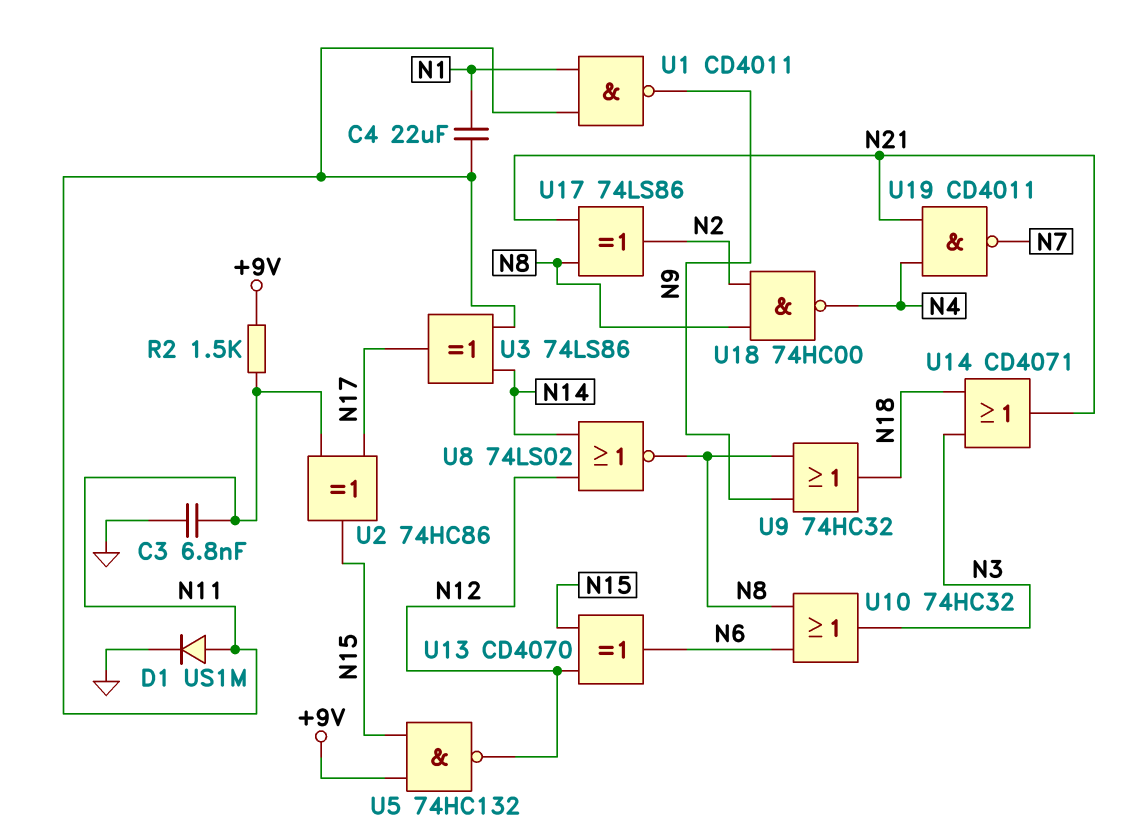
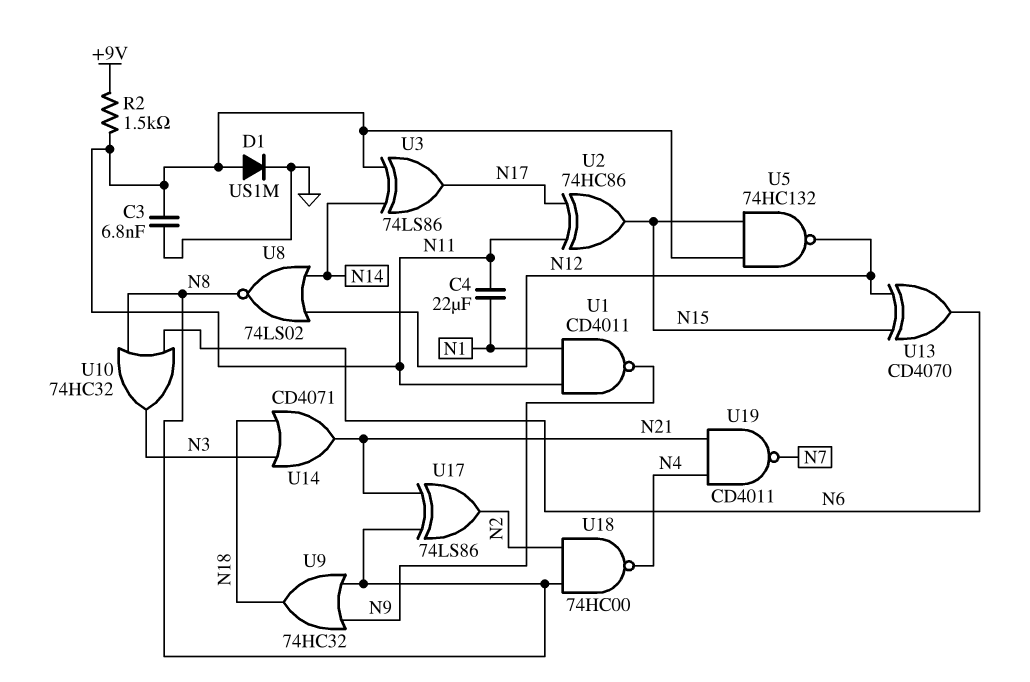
U5: NAND 74HC132 (in +9V, in N15, out N12) -> NAND 74HC132 (in N11, in N15, out N12)

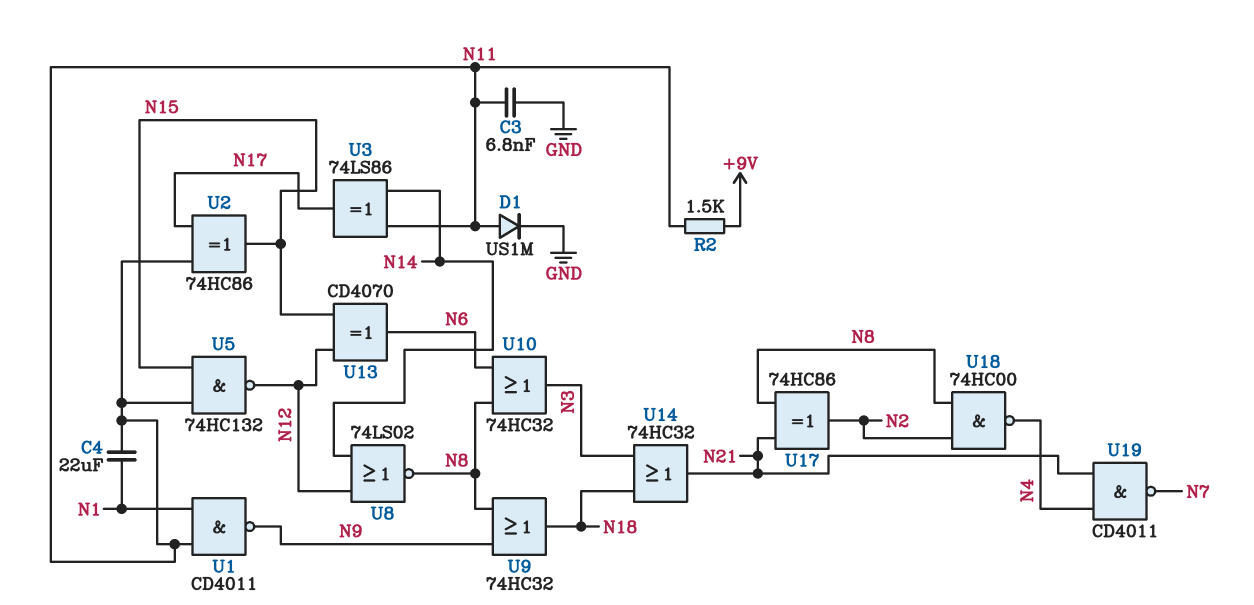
U14: OR CD4071 (in N3, in N18, out N21) -> OR 74HC32 (in N3, in N18, out N21)
U17: XOR 74LS86 (in N8, in N21, out N2) -> XOR 74HC86 (in N8, in N21, out N2)

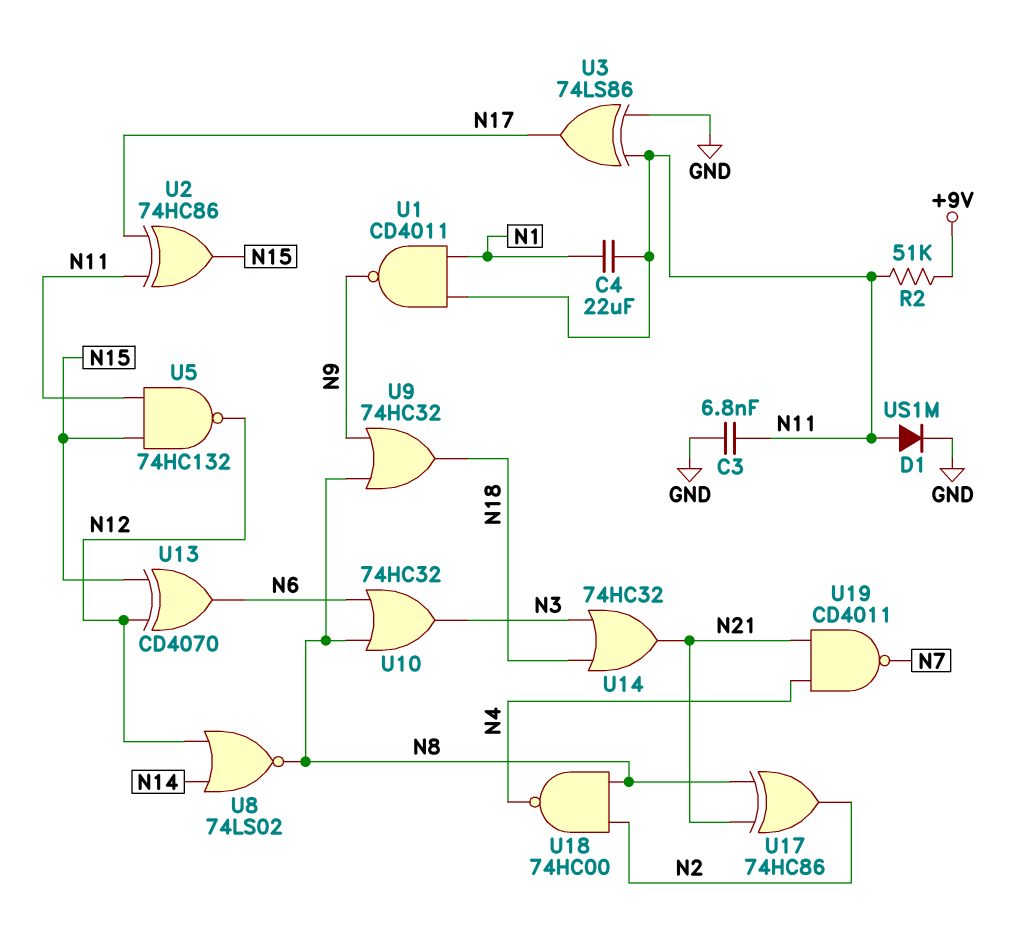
R2: 1.5k (+9V, N11) -> 51k (+9V, N11)
U3: XOR 74LS86 (in N11, in N14, out N17) -> XOR 74LS86 (in GND, in N11, out N17)

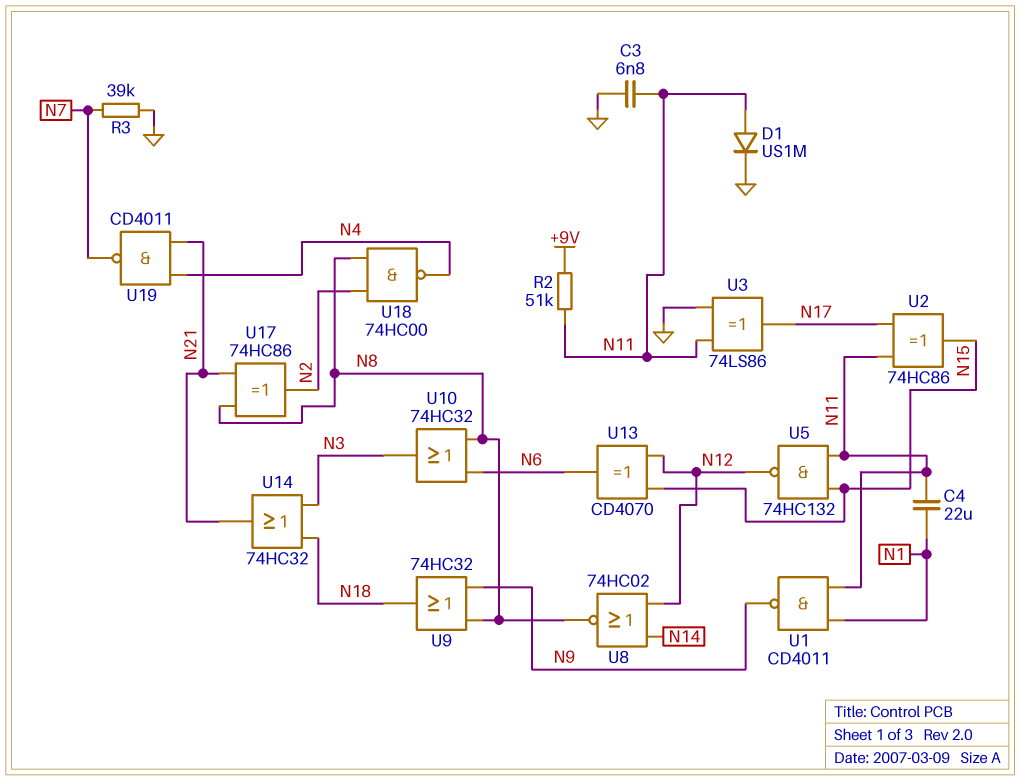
R3: none -> 39k (GND, N7)
U8: NOR 74LS02 (in N12, in N14, out N8) -> NOR 74HC02 (in N12, in N14, out N8)

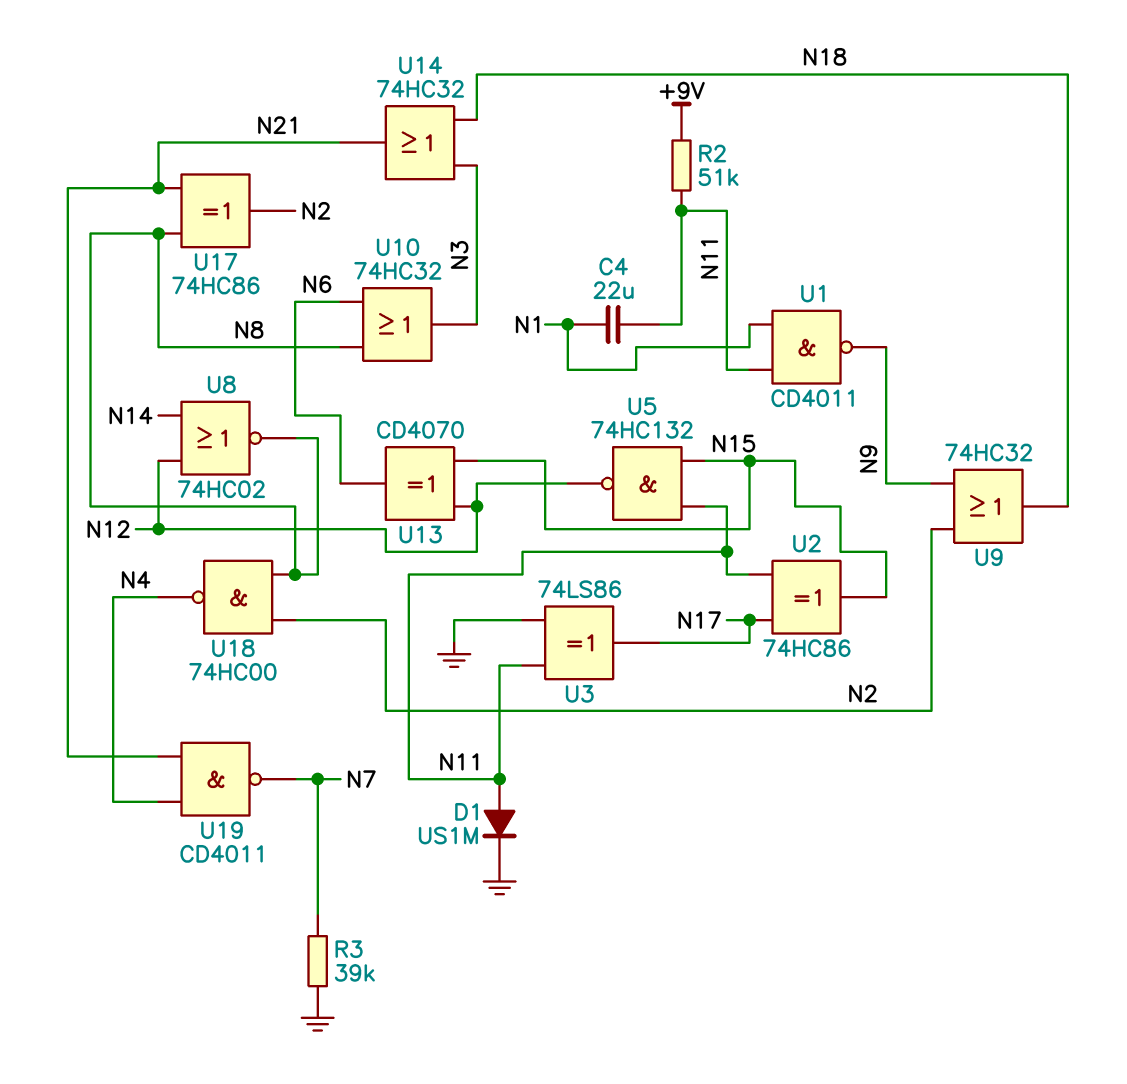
C3: 6.8nF (GND, N11) -> none
U9: OR 74HC32 (in N8, in N9, out N18) -> OR 74HC32 (in N2, in N9, out N18)

